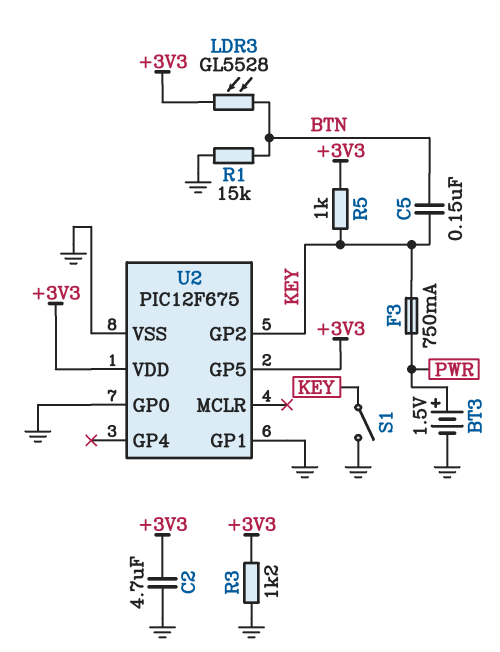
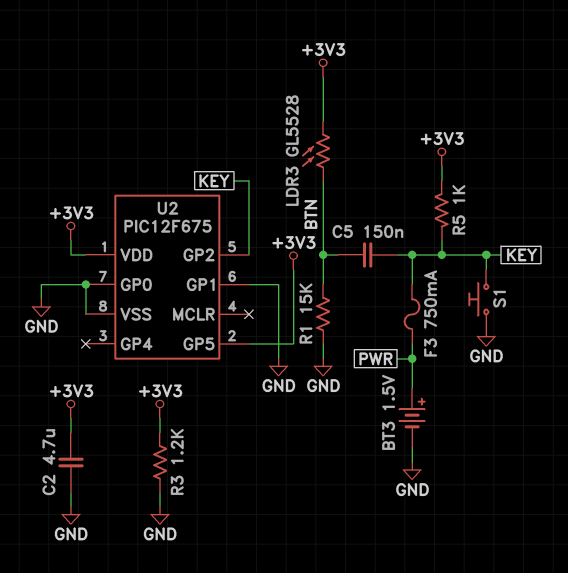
S1: switch (GND, KEY) -> button (GND, KEY)

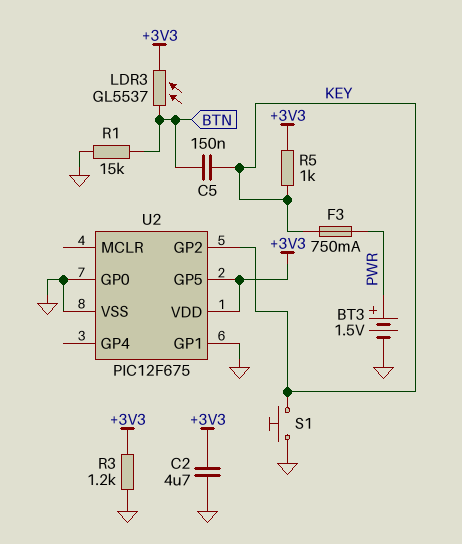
LDR3: GL5528 (+3V3, BTN) -> GL5537 (+3V3, BTN)

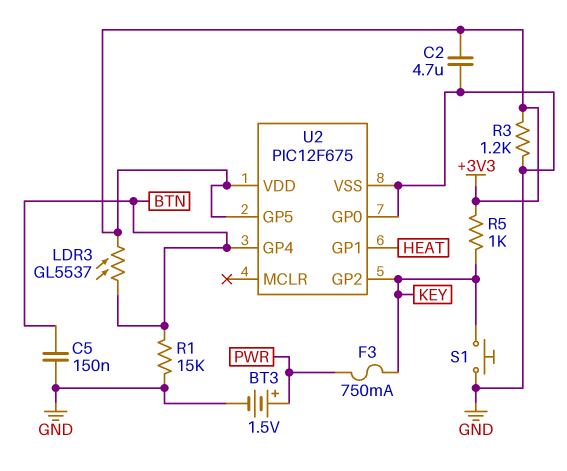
C5: 150nF (BTN, KEY) -> 150nF (BTN, GND)
U2 pin GP1: GND -> HEAT
U2 pin GP4: none -> BTN

